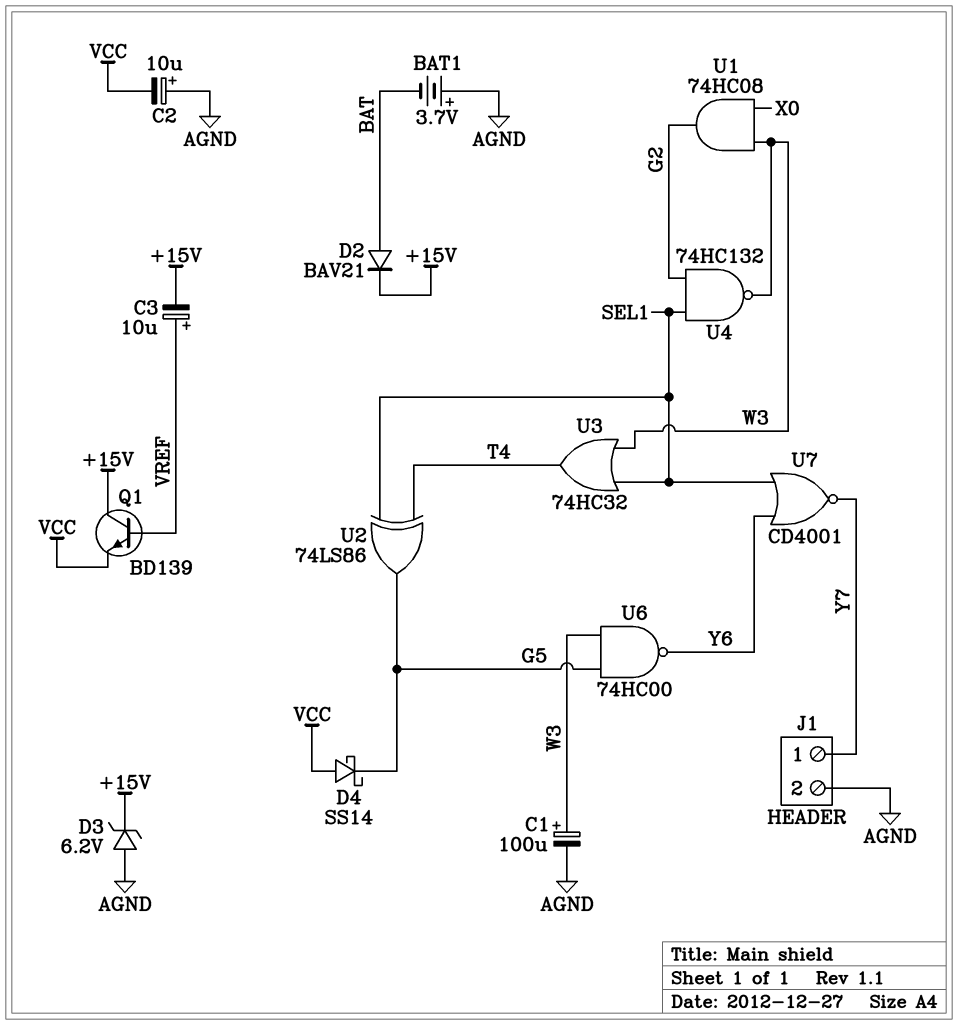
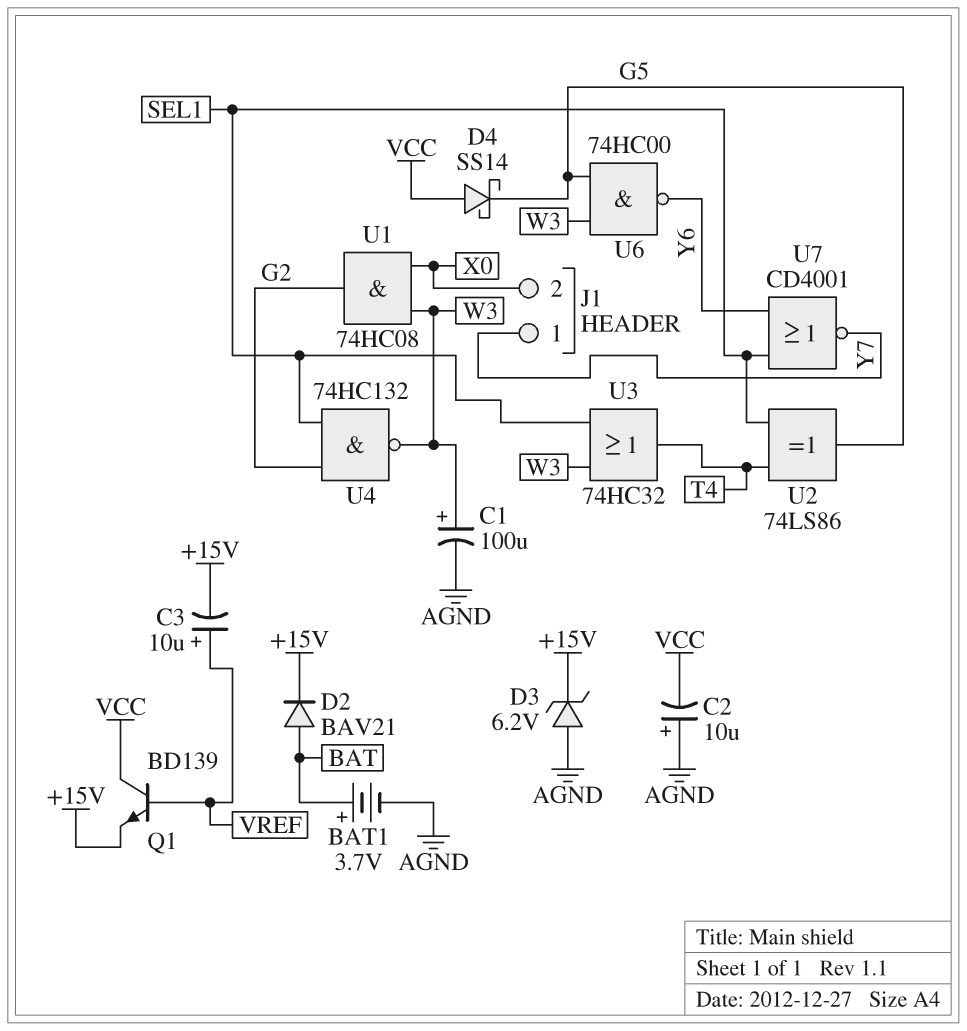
BAT1: 3.7V (plus AGND, minus BAT) -> 3.7V (plus BAT, minus AGND)
J1 pin 2: AGND -> X0
Q1: NPN BD139 (B VREF, C +15V, E VCC) -> NPN BD139 (B VREF, C VCC, E +15V)

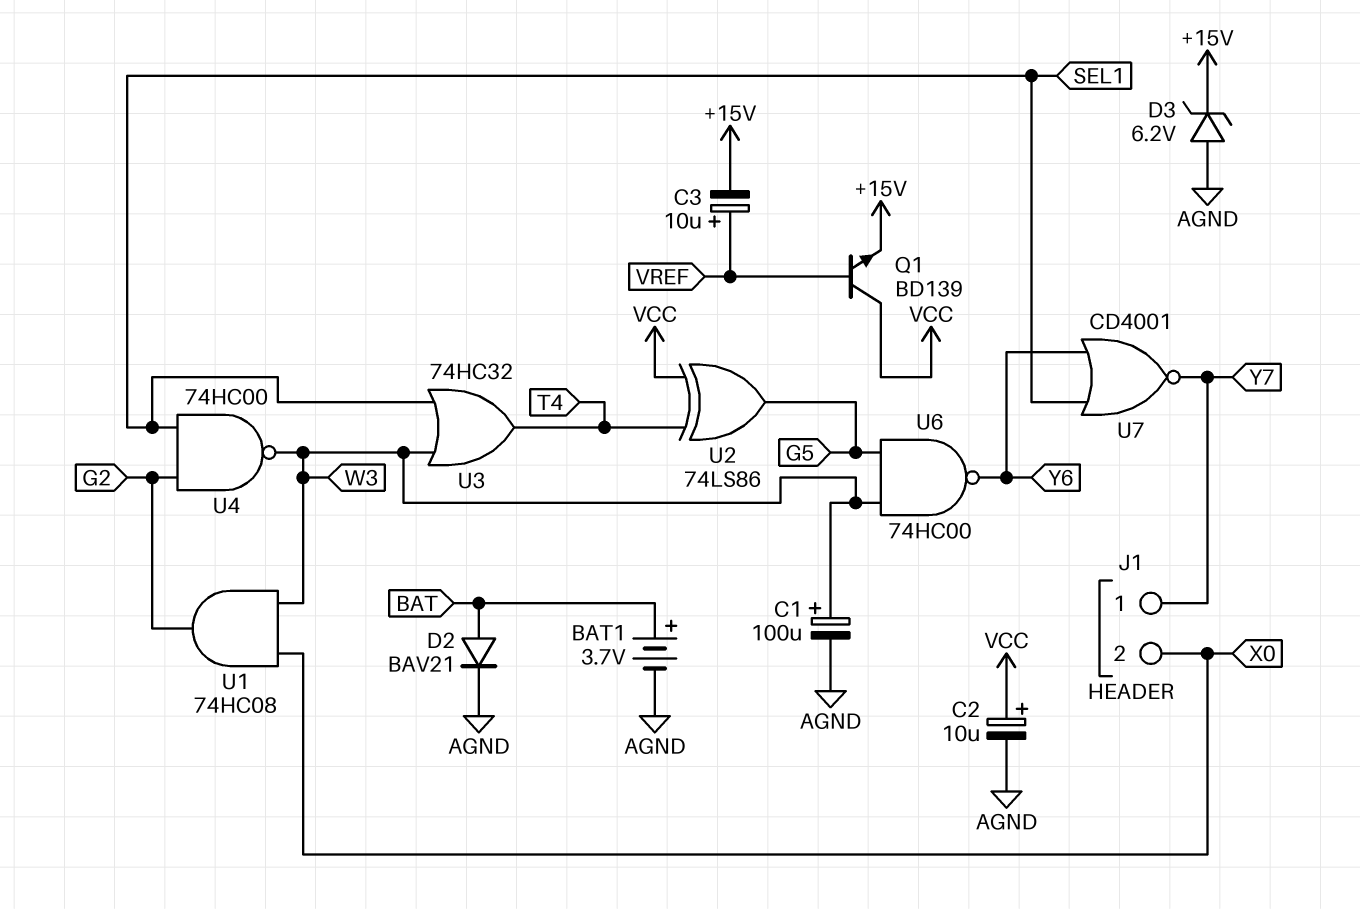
C2: 10uF (plus AGND, minus VCC) -> 10uF (plus VCC, minus AGND)
D2: diode BAV21 (A BAT, K +15V) -> diode BAV21 (A BAT, K AGND)
D4: schottky SS14 (A VCC, K G5) -> none
U2: XOR 74LS86 (in SEL1, in T4, out G5) -> XOR 74LS86 (in T4, in VCC, out G5)
U4: NAND 74HC132 (in G2, in SEL1, out W3) -> NAND 74HC00 (in G2, in SEL1, out W3)

